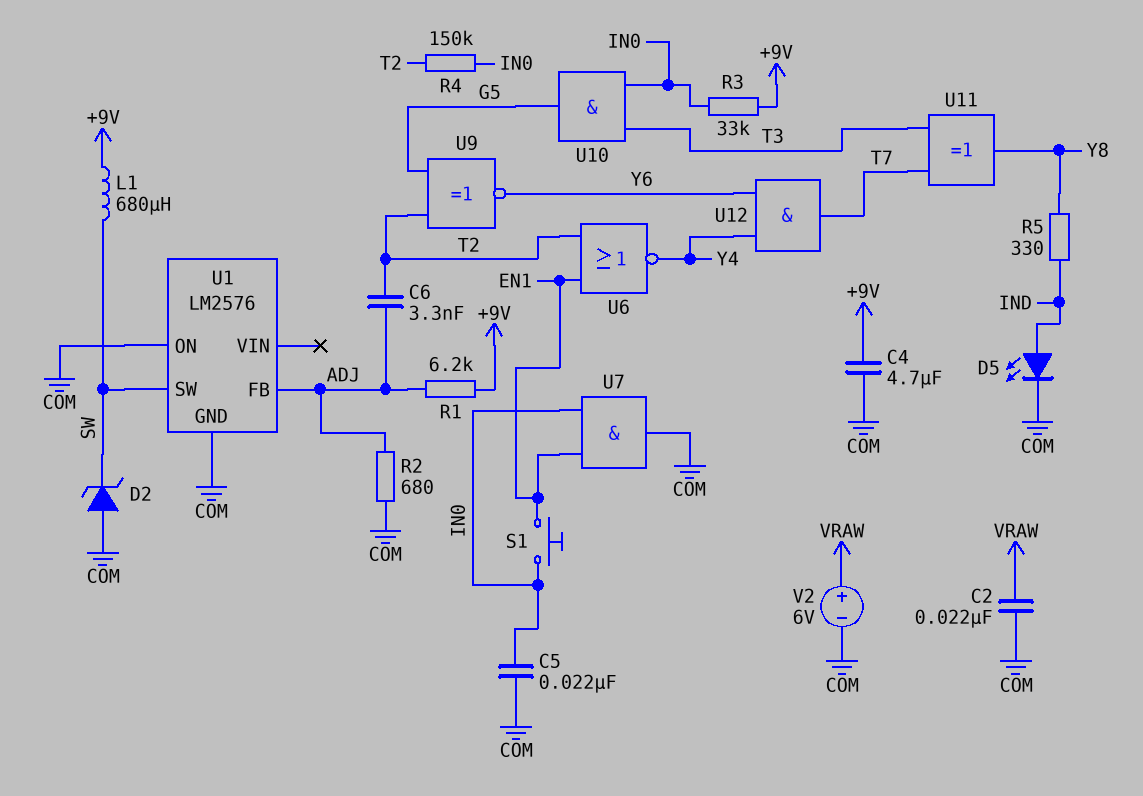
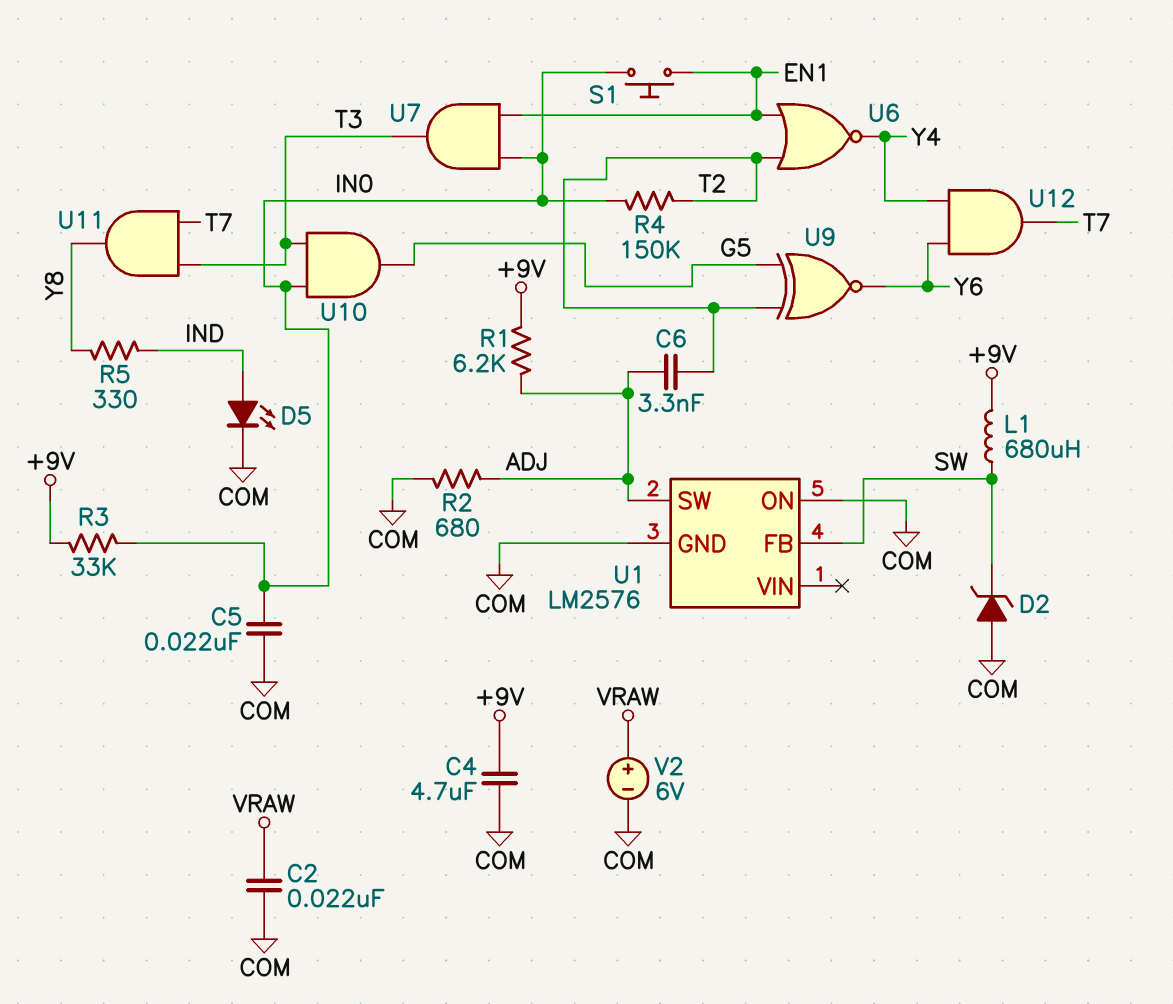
U1 pin FB: ADJ -> SW
U1 pin SW: SW -> ADJ
U7: AND (in EN1, in IN0, out COM) -> AND (in EN1, in IN0, out T3)
U11: XOR (in T3, in T7, out Y8) -> AND (in T3, in T7, out Y8)

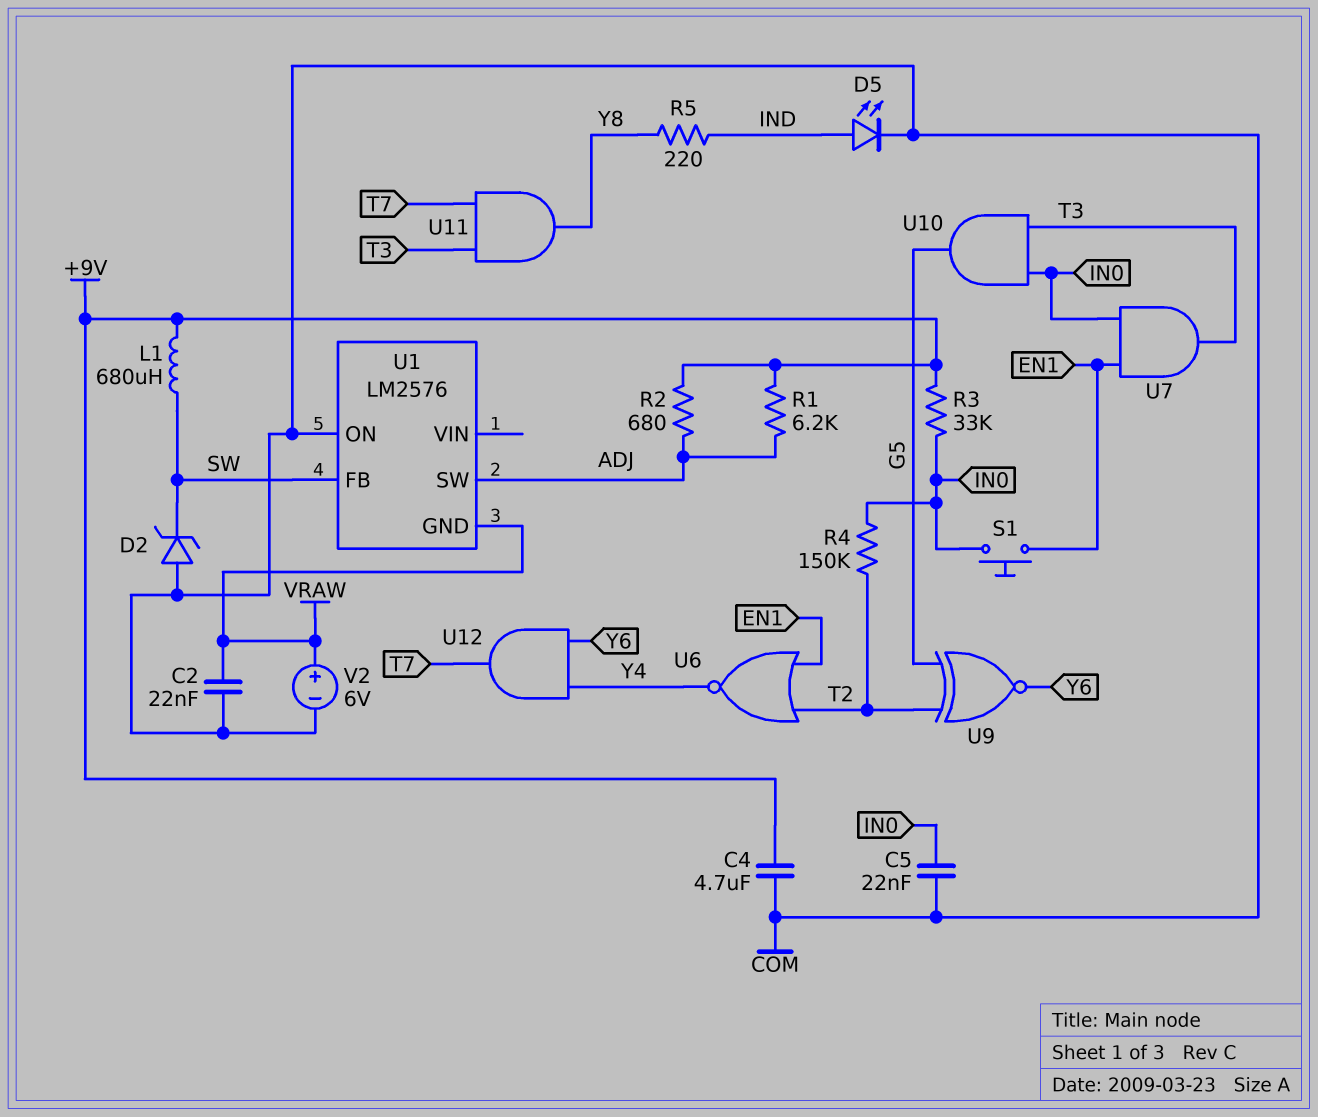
C6: 3.3nF (ADJ, T2) -> none
R2: 680 (ADJ, COM) -> 680 (+9V, ADJ)
R5: 330 (IND, Y8) -> 220 (IND, Y8)
U1 pin GND: COM -> VRAW

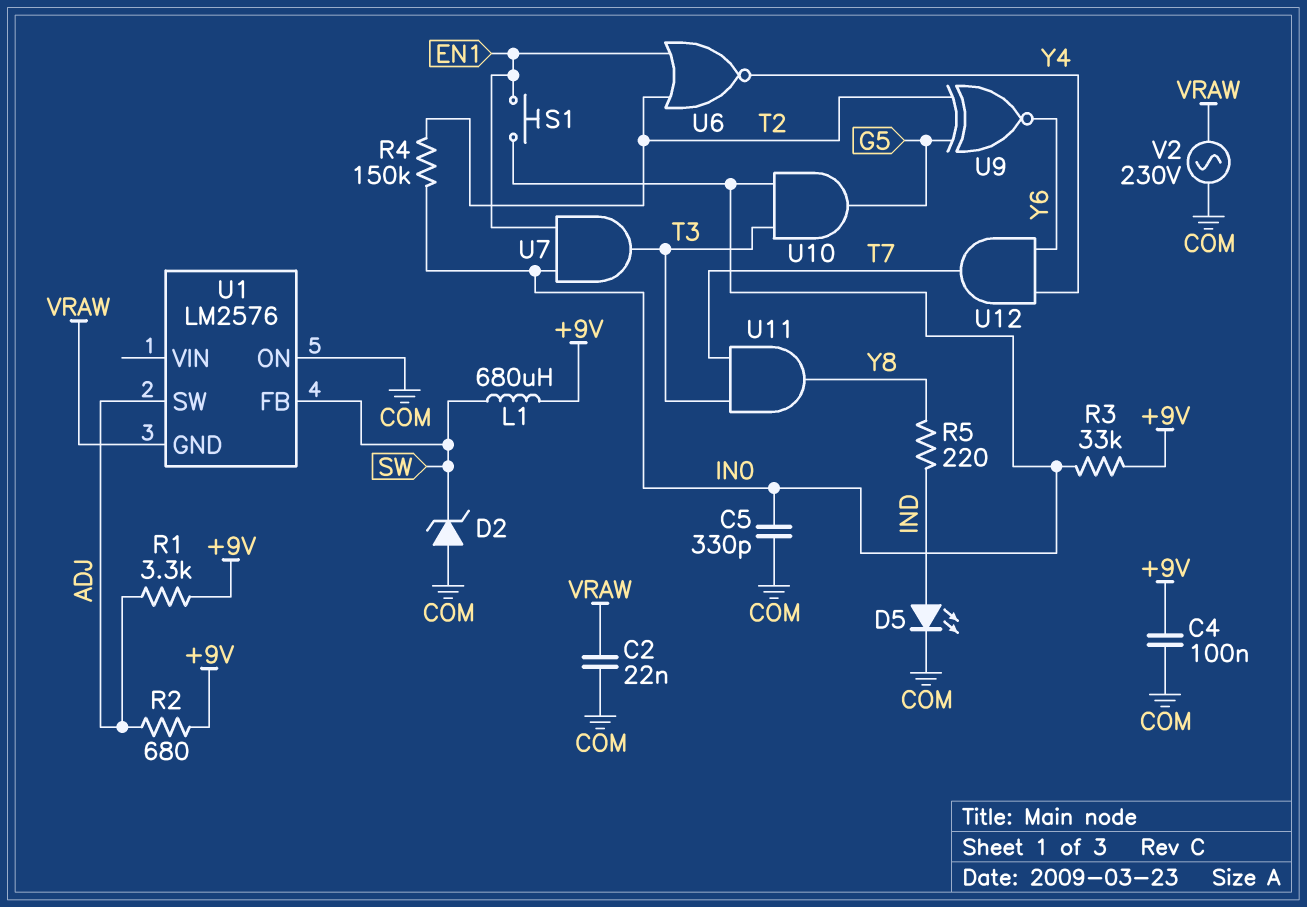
C4: 4.7uF (+9V, COM) -> 100nF (+9V, COM)
C5: 22nF (COM, IN0) -> 330pF (COM, IN0)
R1: 6.2k (+9V, ADJ) -> 3.3k (+9V, ADJ)
V2: 6V (plus VRAW, minus COM) -> AC 230V (COM, VRAW)

